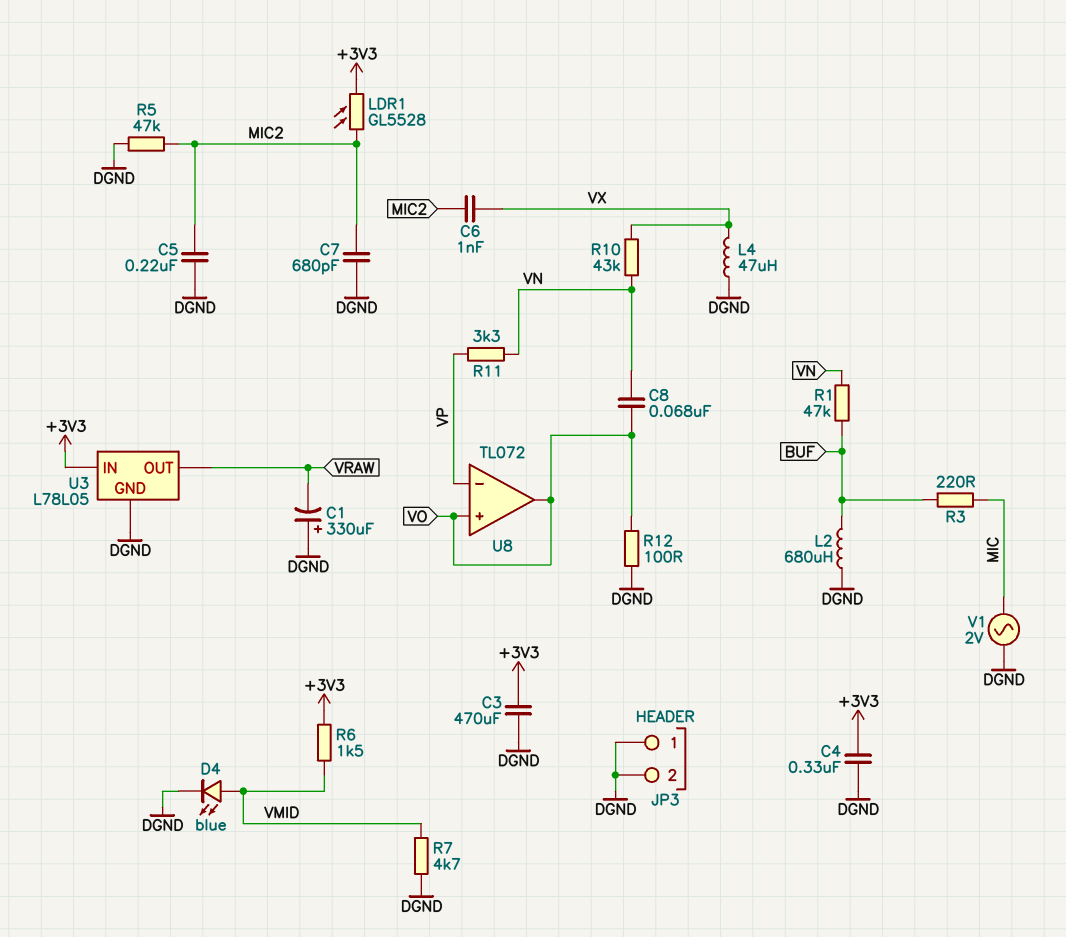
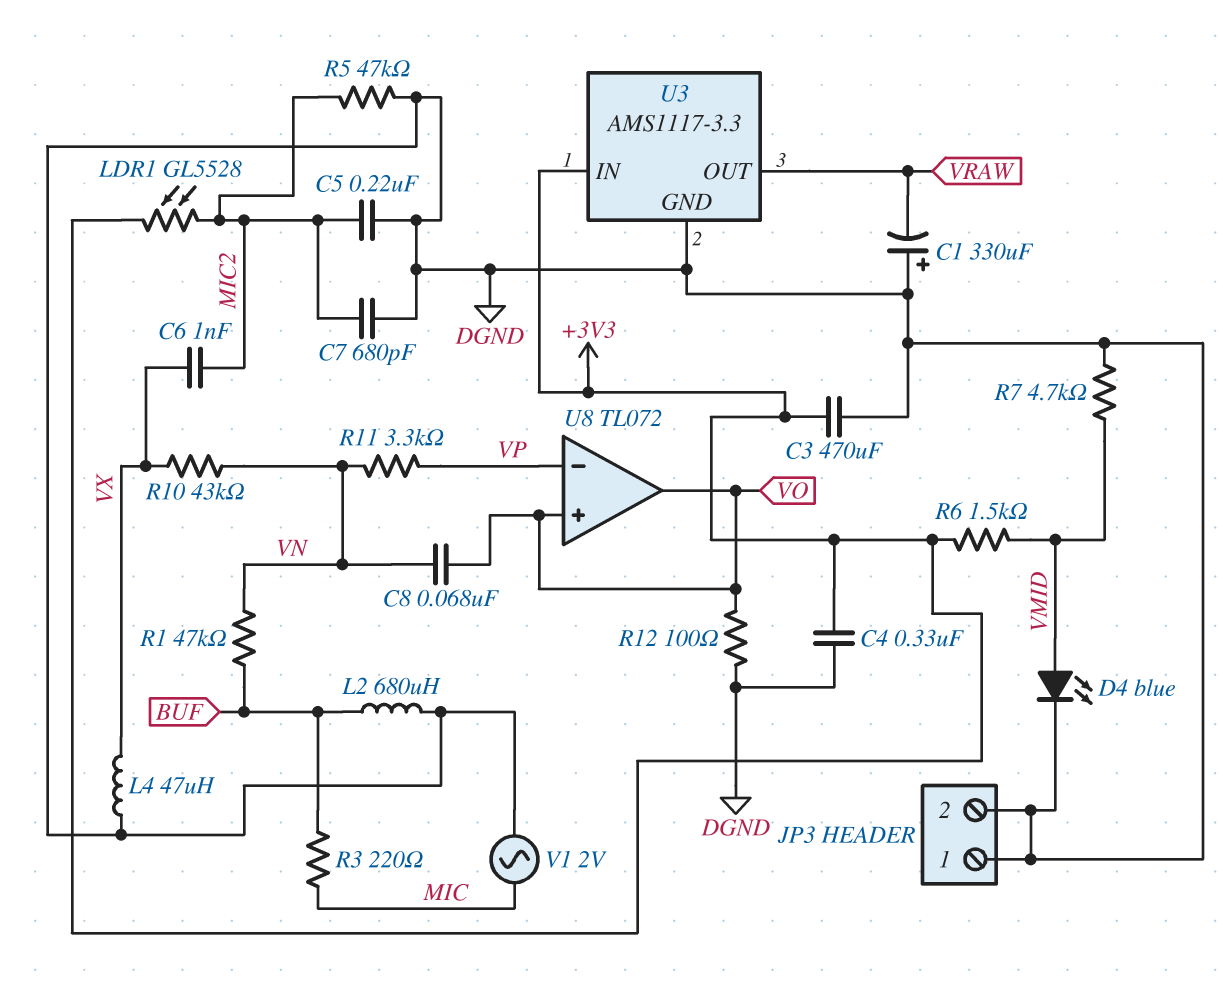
U3: L78L05 -> AMS1117-3.3

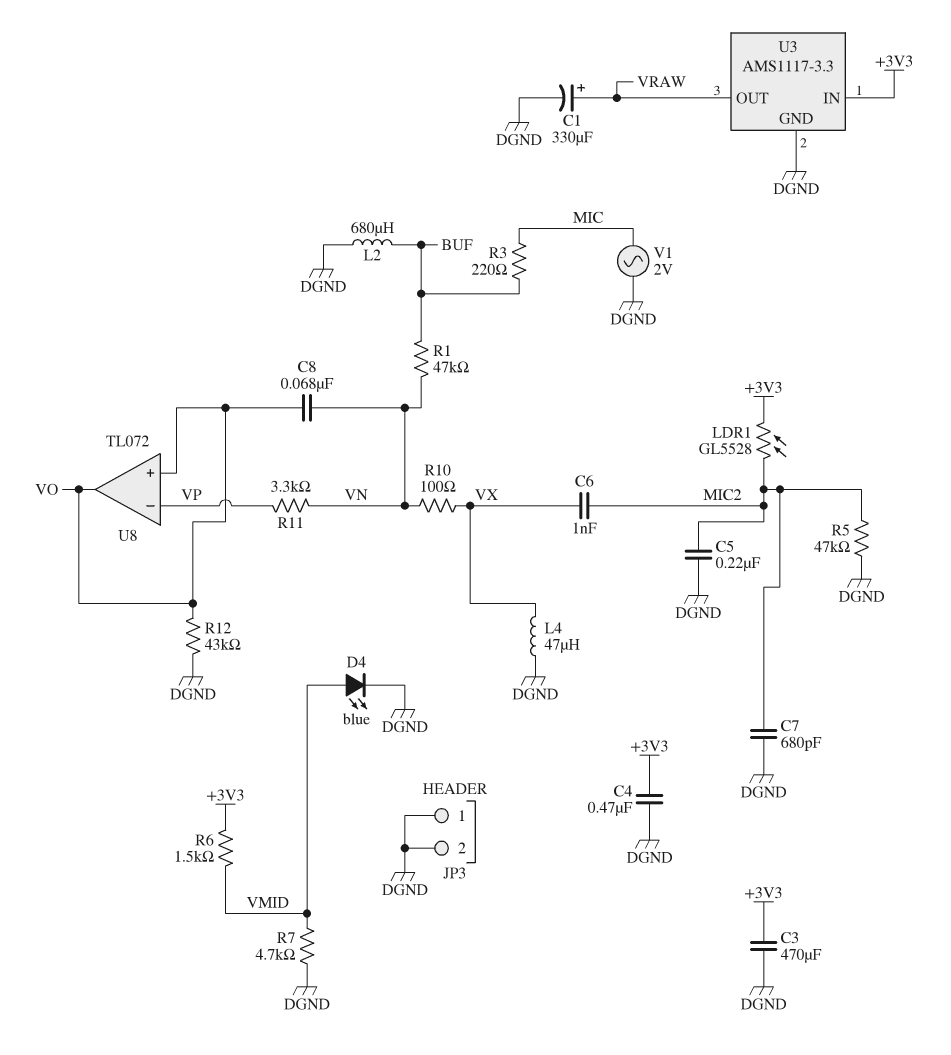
C1: 330uF (plus DGND, minus VRAW) -> 330uF (plus VRAW, minus DGND)
C4: 330nF (+3V3, DGND) -> 470nF (+3V3, DGND)
R10: 43k (VN, VX) -> 100 (VN, VX)
R12: 100 (DGND, VO) -> 43k (DGND, VO)

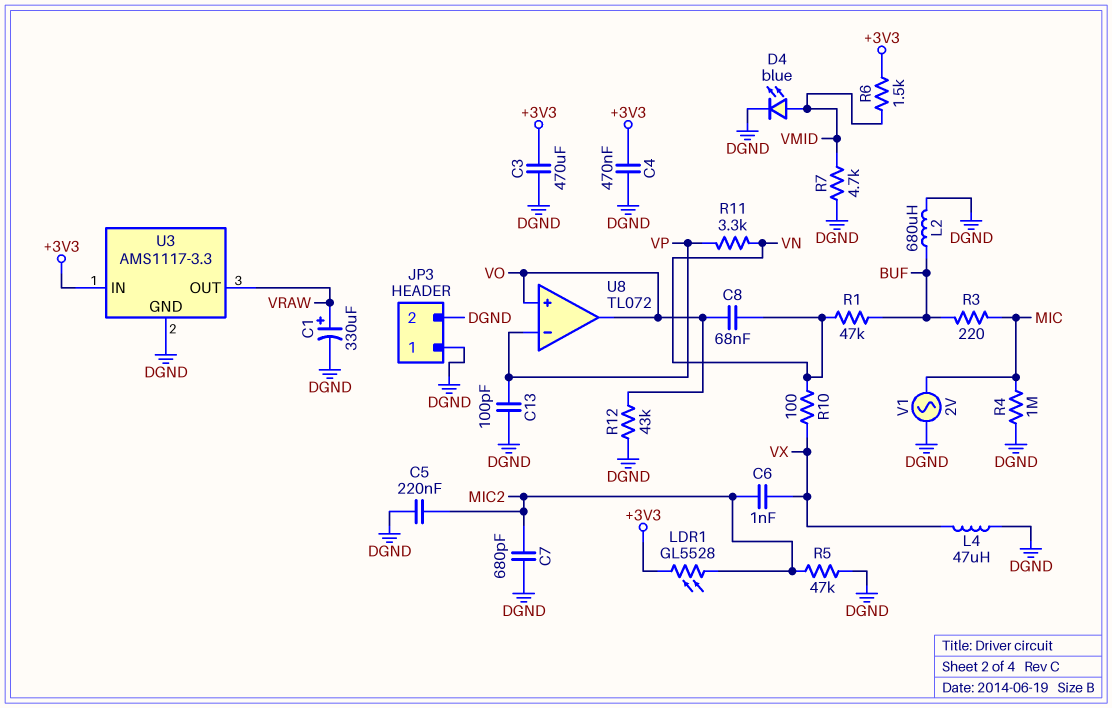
C13: none -> 100pF (DGND, VP)
R4: none -> 1M (DGND, MIC)

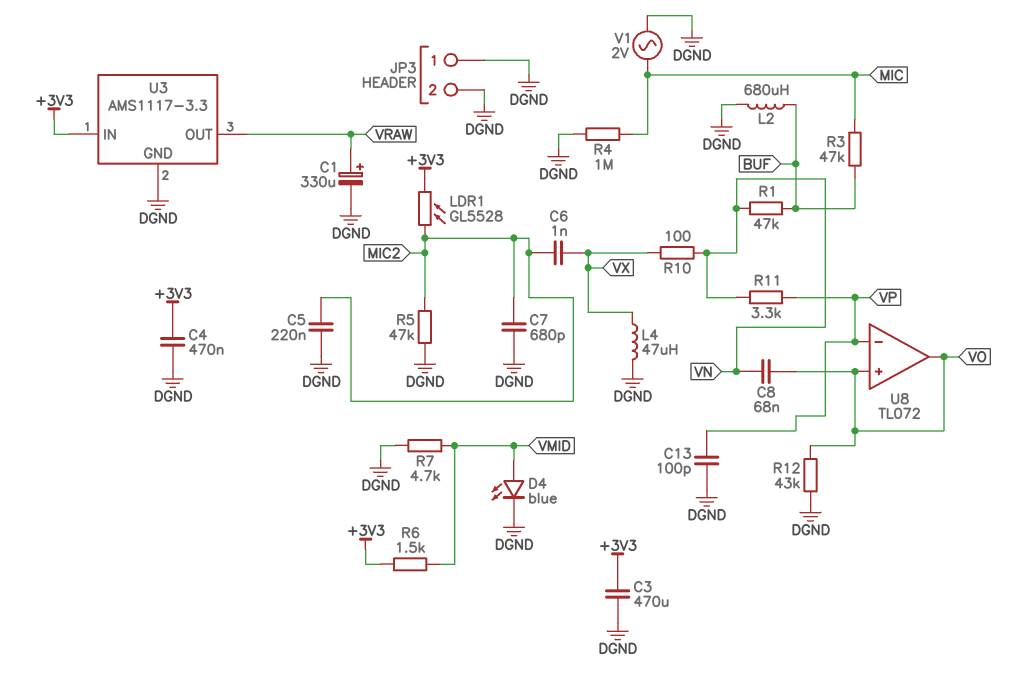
R3: 220 (BUF, MIC) -> 47k (BUF, MIC)

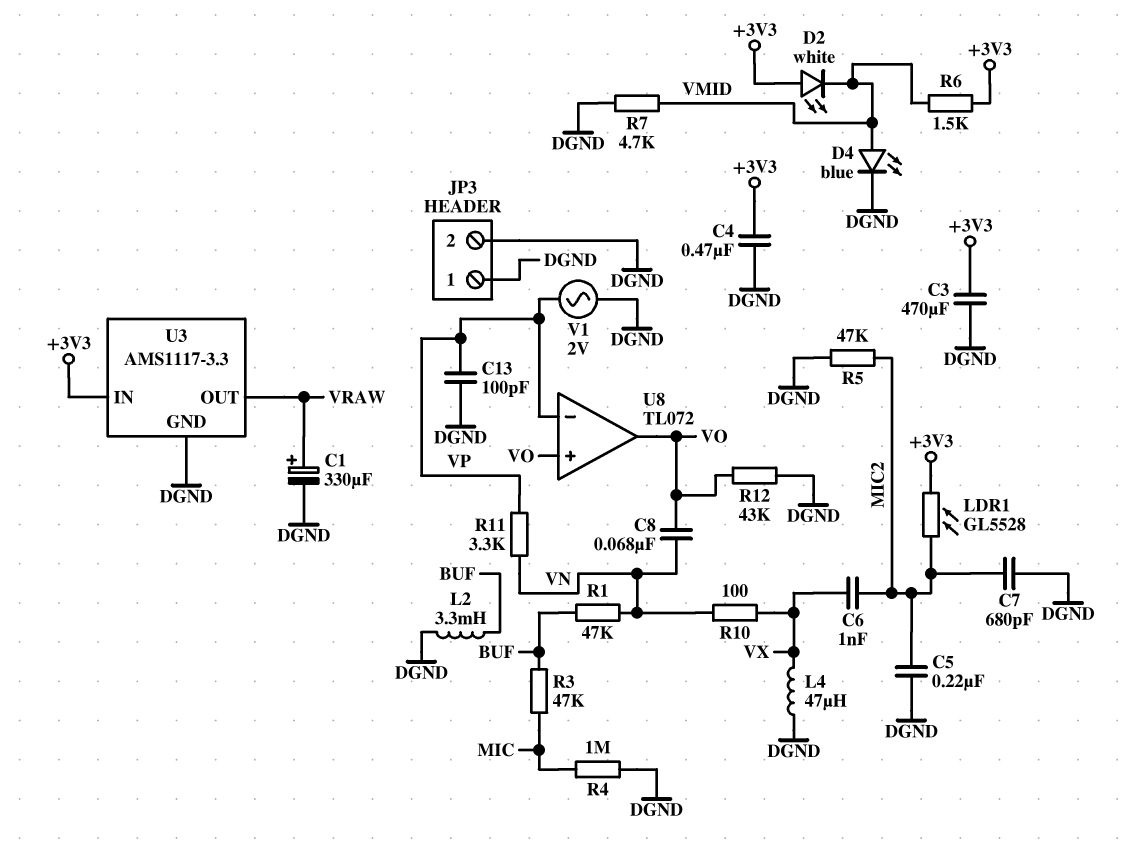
D2: none -> LED white (A +3V3, K VMID)
L2: 680uH (BUF, DGND) -> 3.3mH (BUF, DGND)
V1: AC 2V (DGND, MIC) -> AC 2V (DGND, VP)

